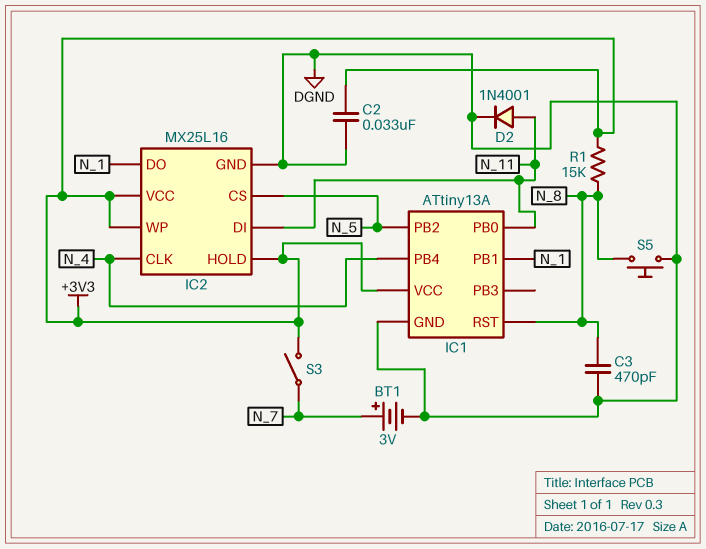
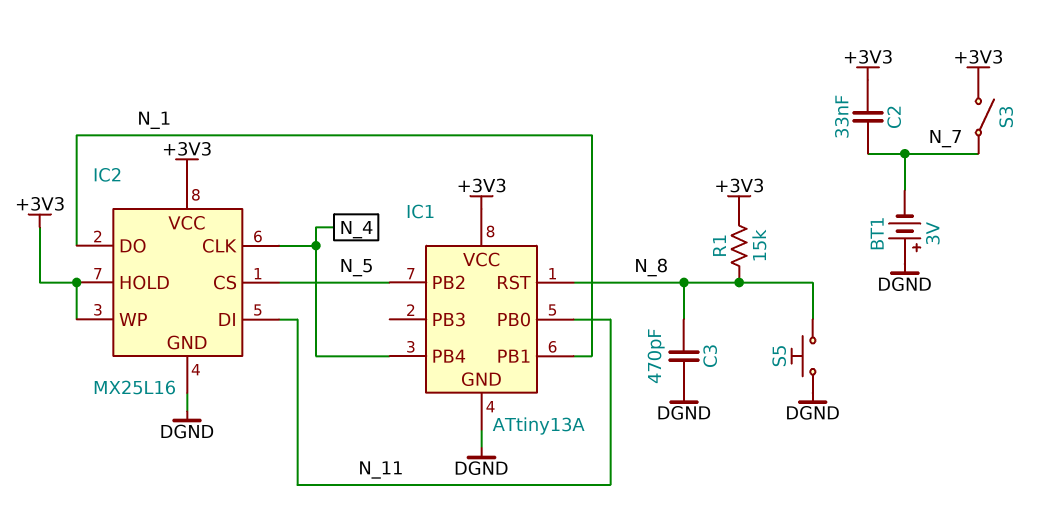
BT1: 3V (plus N_7, minus DGND) -> 3V (plus DGND, minus N_7)
C2: 33nF (+3V3, DGND) -> 33nF (+3V3, N_7)
D2: diode 1N4001 (A N_11, K DGND) -> none

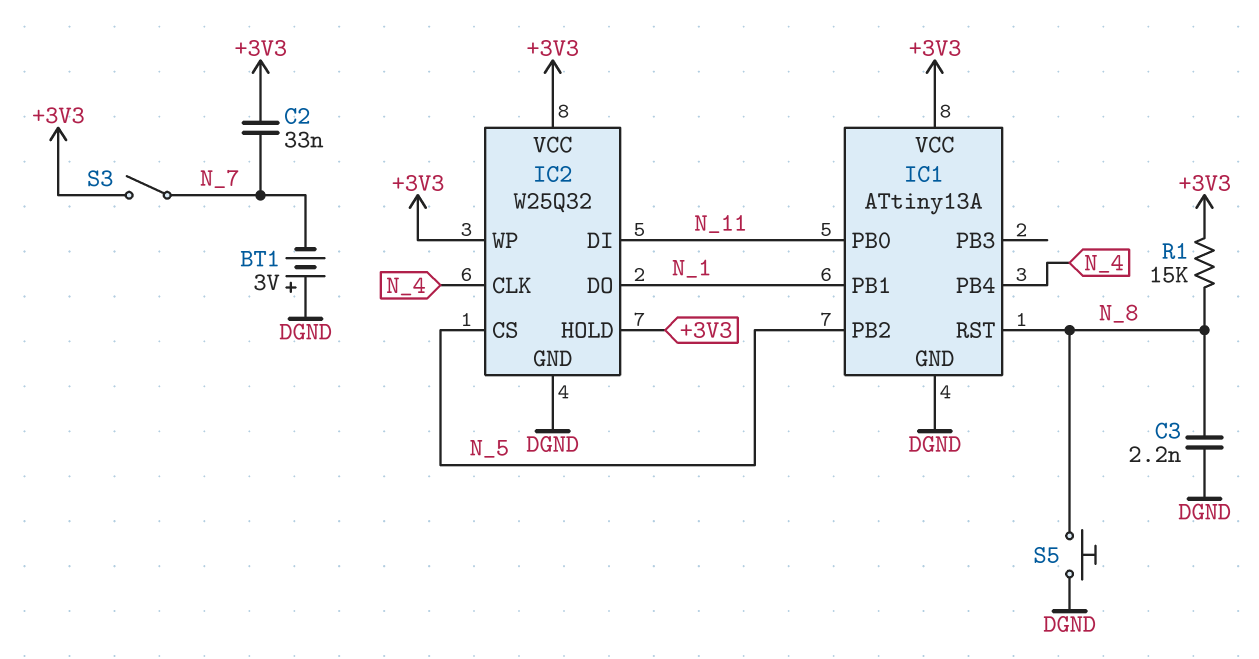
C3: 470pF (DGND, N_8) -> 2.2nF (DGND, N_8)
IC2: MX25L16 -> W25Q32

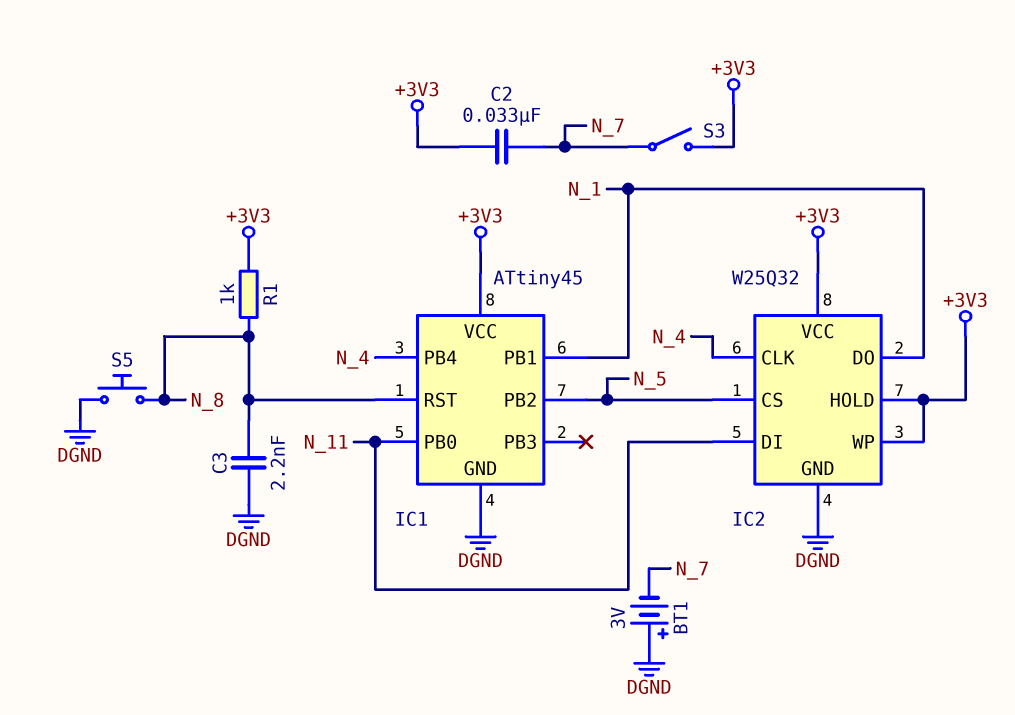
IC1: ATtiny13A -> ATtiny45
R1: 15k (+3V3, N_8) -> 1k (+3V3, N_8)

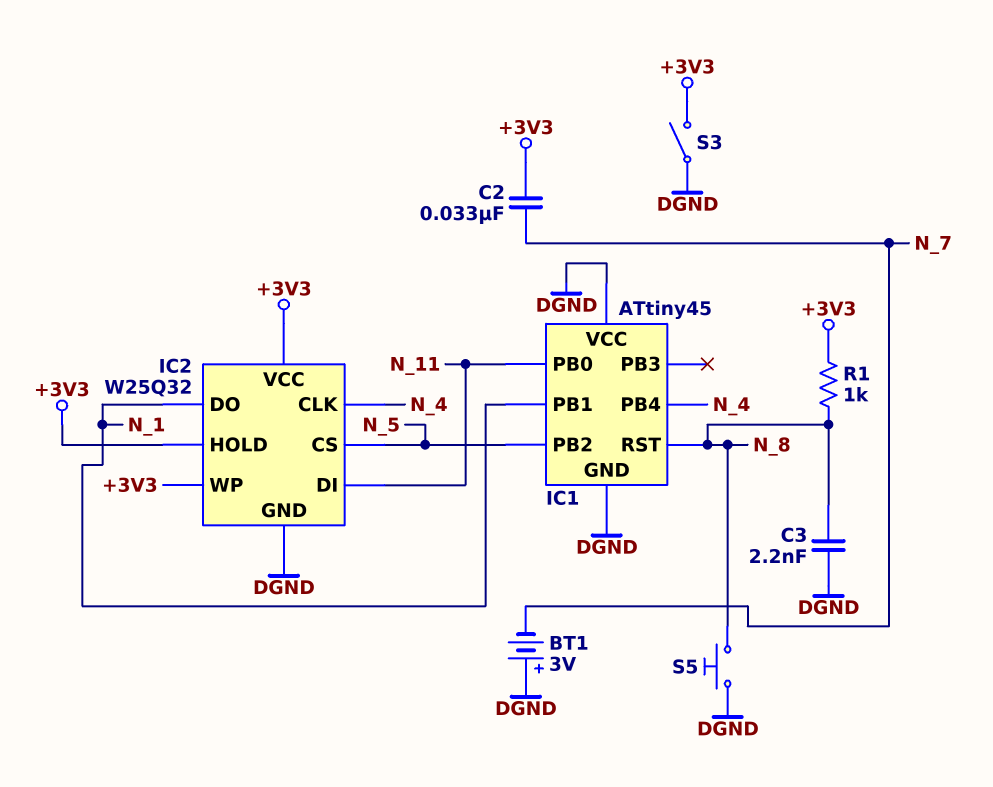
IC1 pin VCC: +3V3 -> DGND
S3: switch (+3V3, N_7) -> switch (+3V3, DGND)

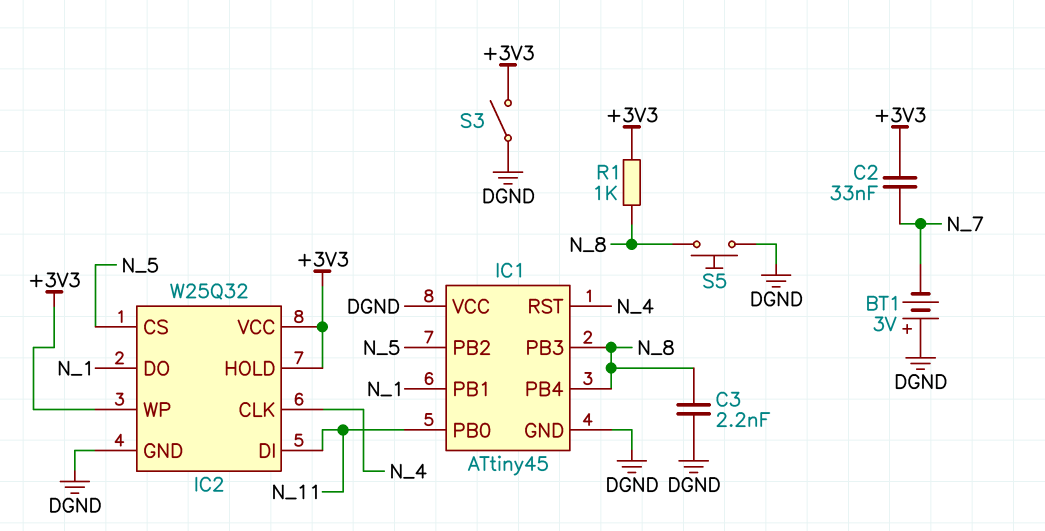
IC1 pin PB3: none -> N_8
IC1 pin PB4: N_4 -> N_8
IC1 pin RST: N_8 -> N_4

